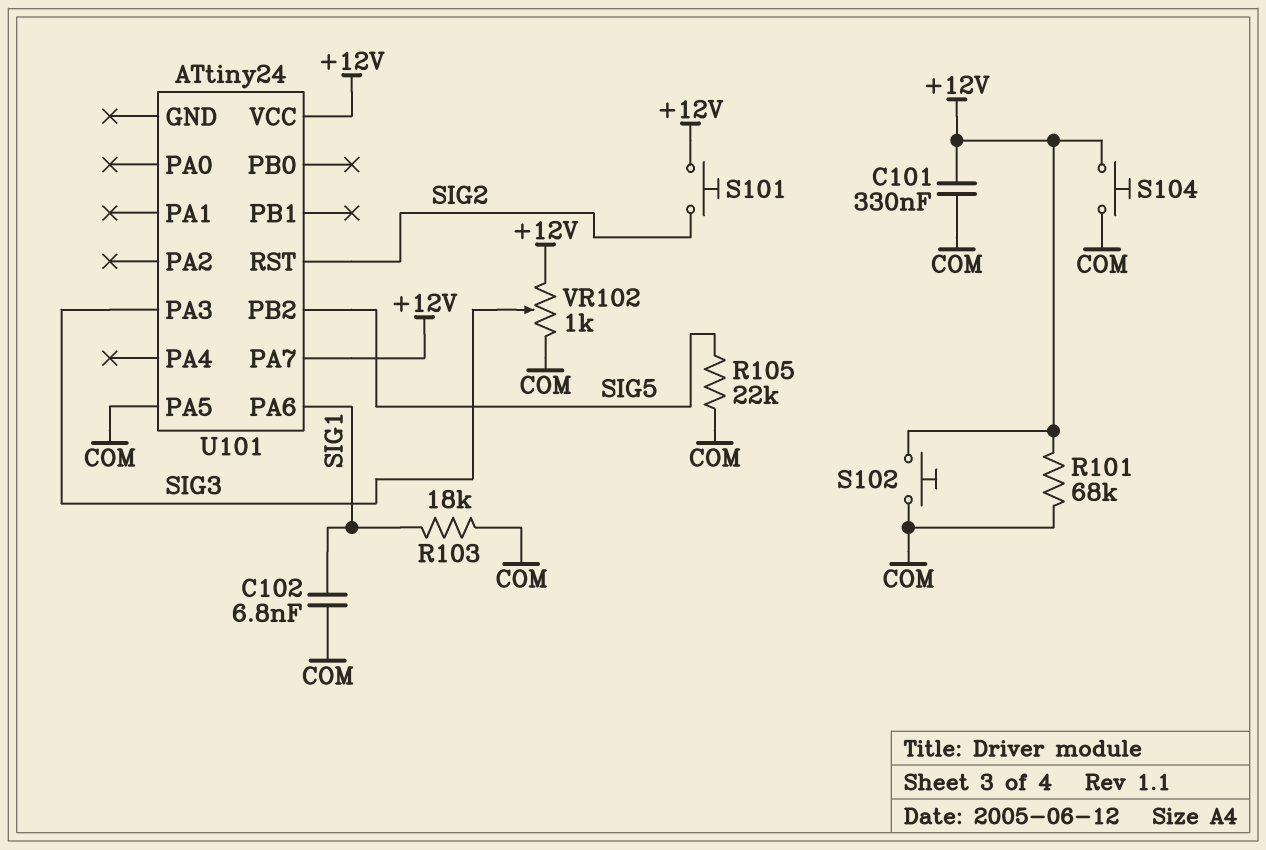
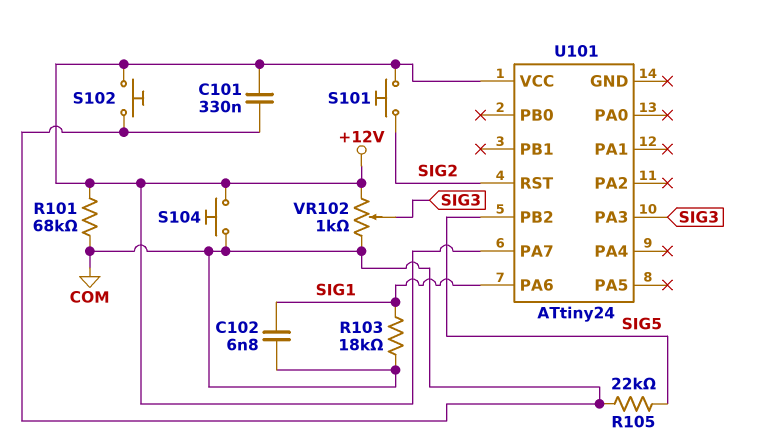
U101 pin PA5: COM -> none

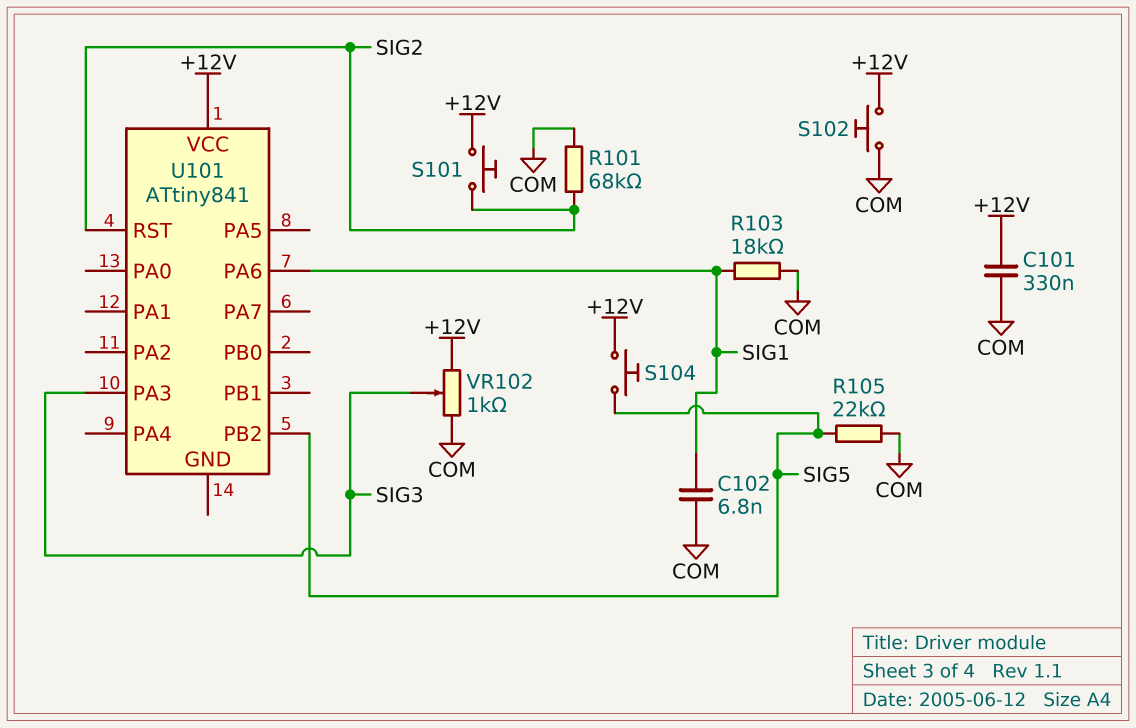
R101: 68k (+12V, COM) -> 68k (COM, SIG2)
S104: button (+12V, COM) -> button (+12V, SIG5)
U101: ATtiny24 -> ATtiny841
U101 pin PA7: +12V -> none

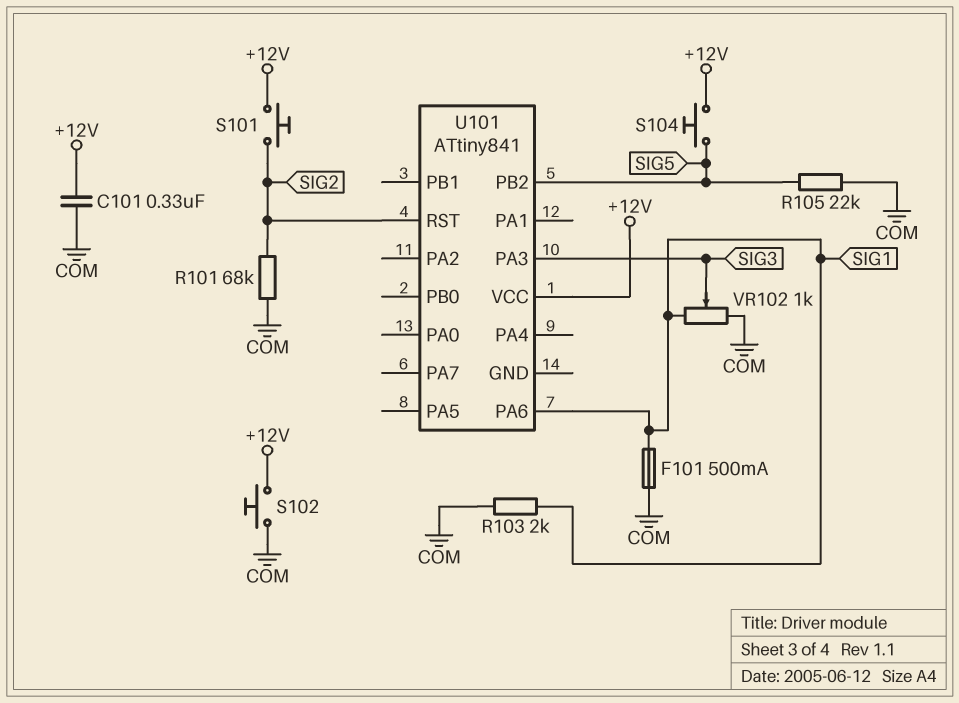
C102: 6.8nF (COM, SIG1) -> none
F101: none -> 500mA (COM, SIG1)
R103: 18k (COM, SIG1) -> 2k (COM, SIG1)
VR102: 1k (+12V, COM, wiper SIG3) -> 1k (COM, SIG1, wiper SIG3)

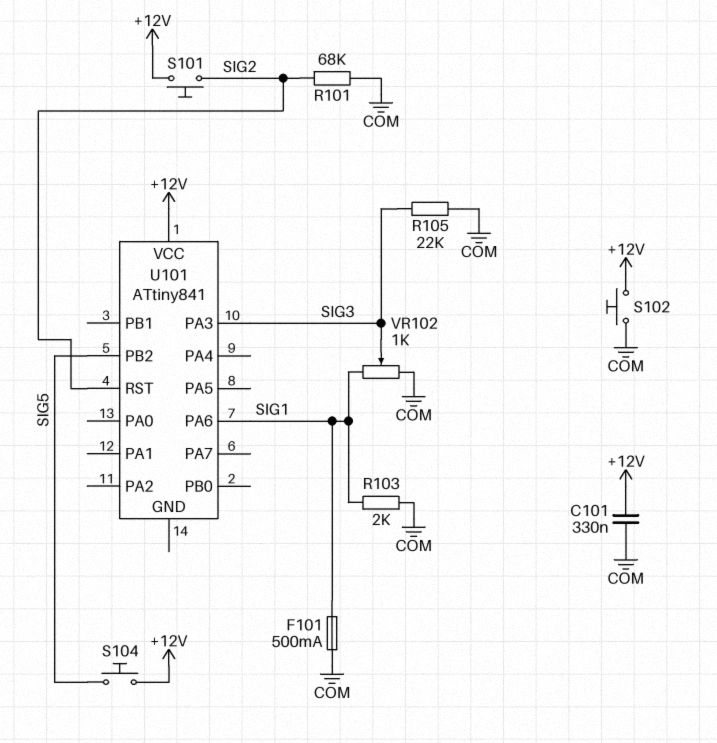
R105: 22k (COM, SIG5) -> 22k (COM, SIG3)

